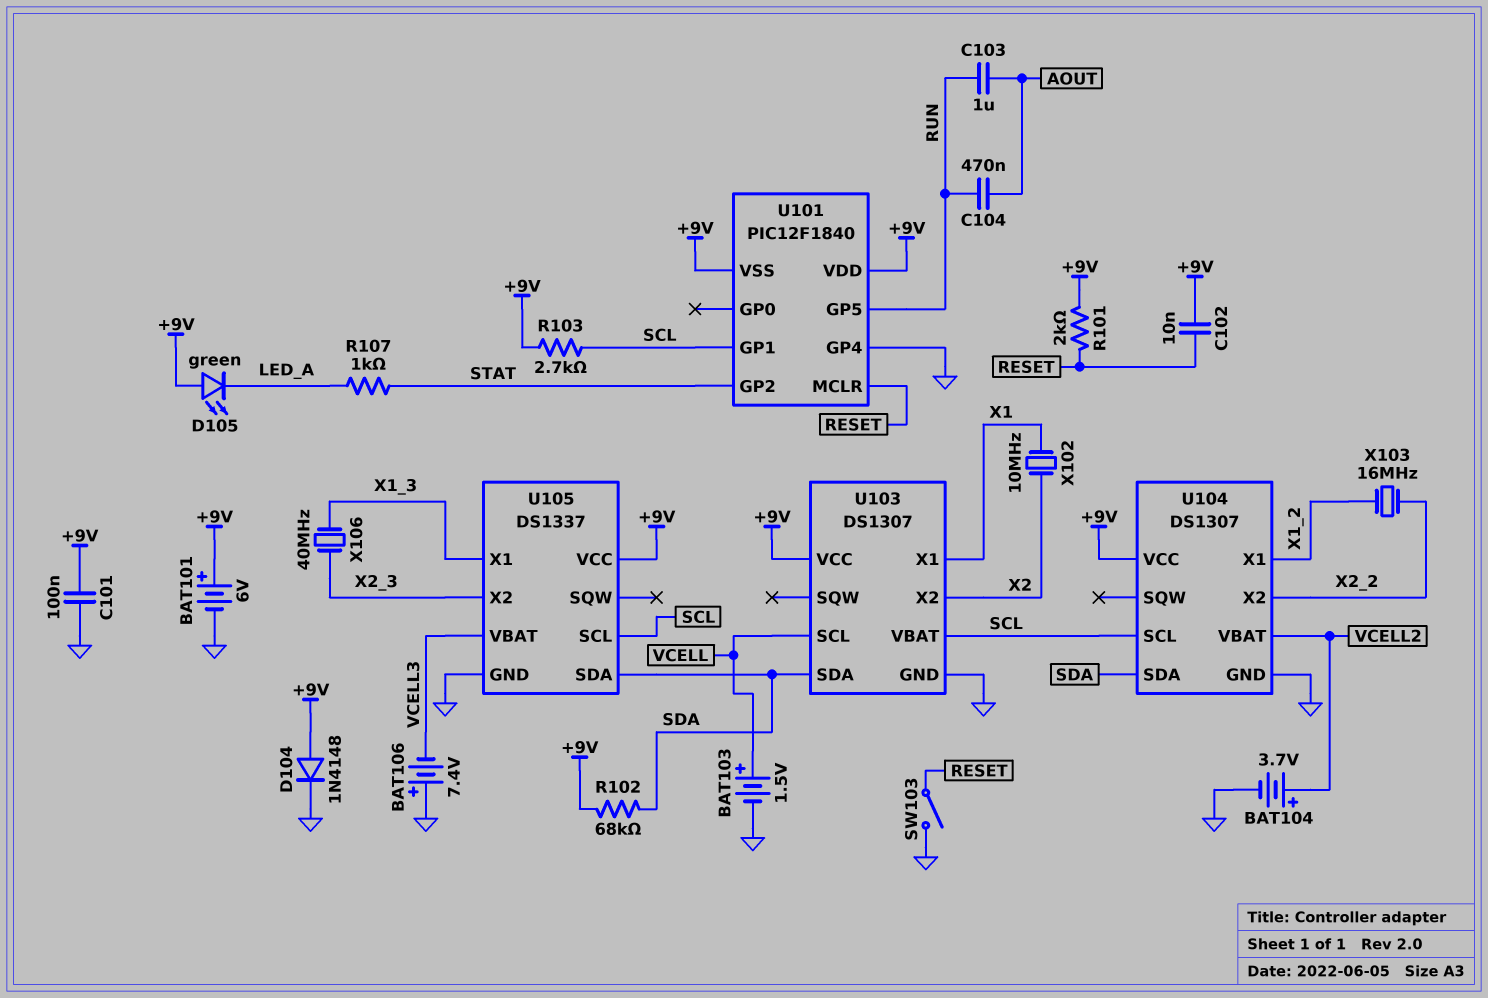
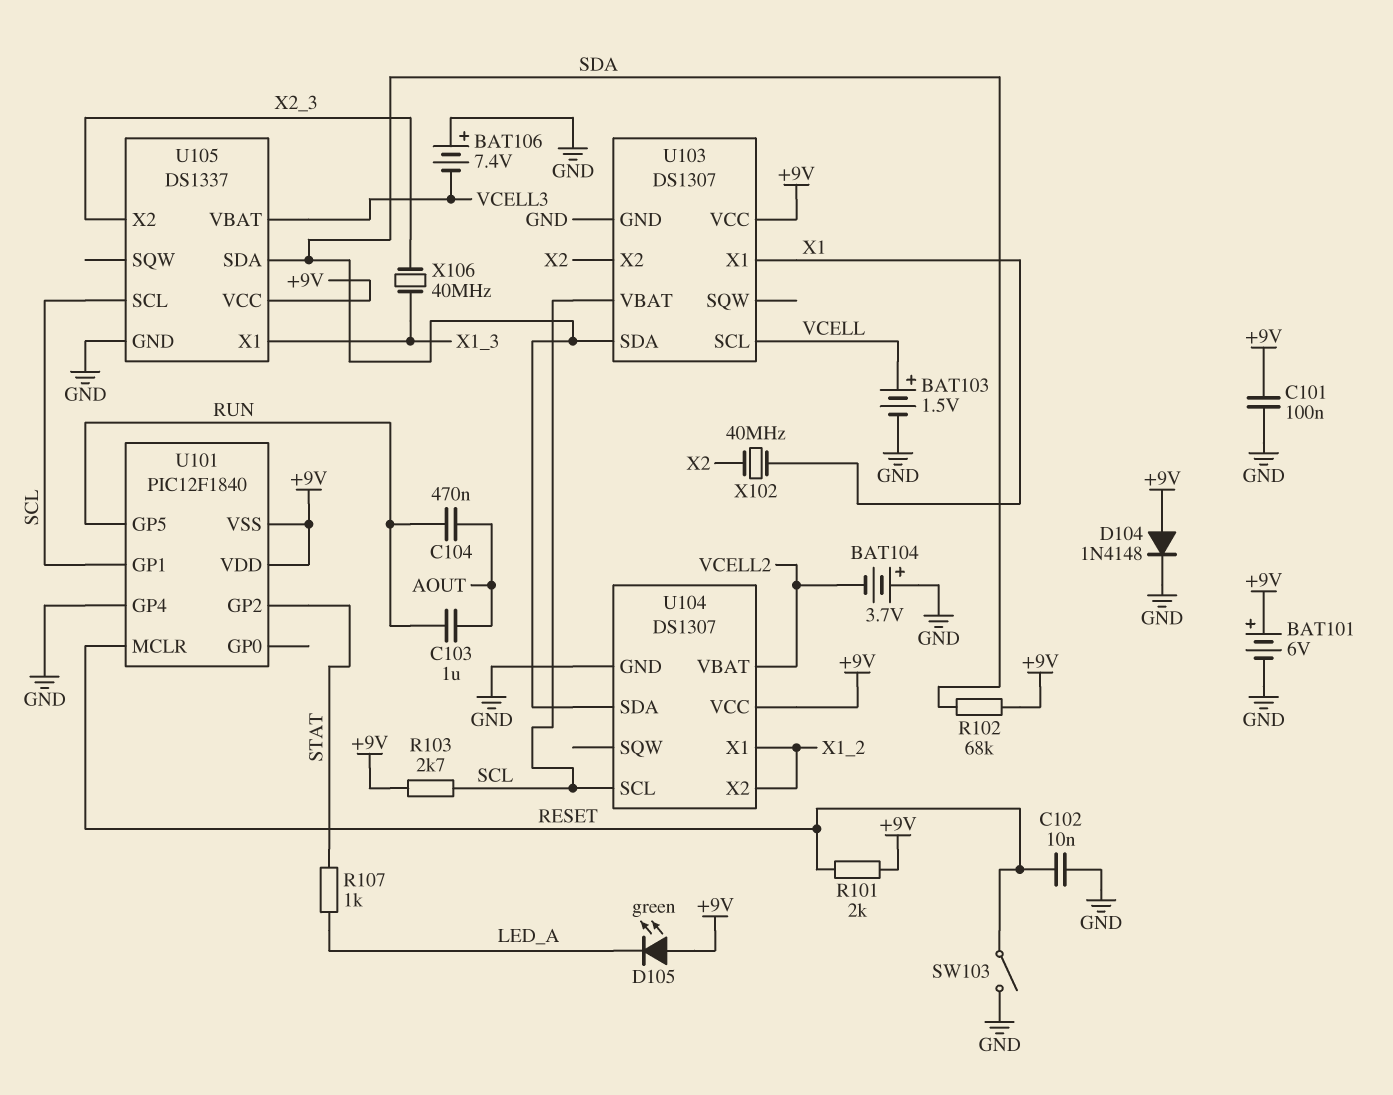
BAT104: 3.7V (plus VCELL2, minus GND) -> 3.7V (plus GND, minus VCELL2)
C102: 10nF (+9V, RESET) -> 10nF (GND, RESET)
U104 pin X2: X2_2 -> X1_2
X102: 10MHz (X1, X2) -> 40MHz (X1, X2)
X103: 16MHz (X1_2, X2_2) -> none

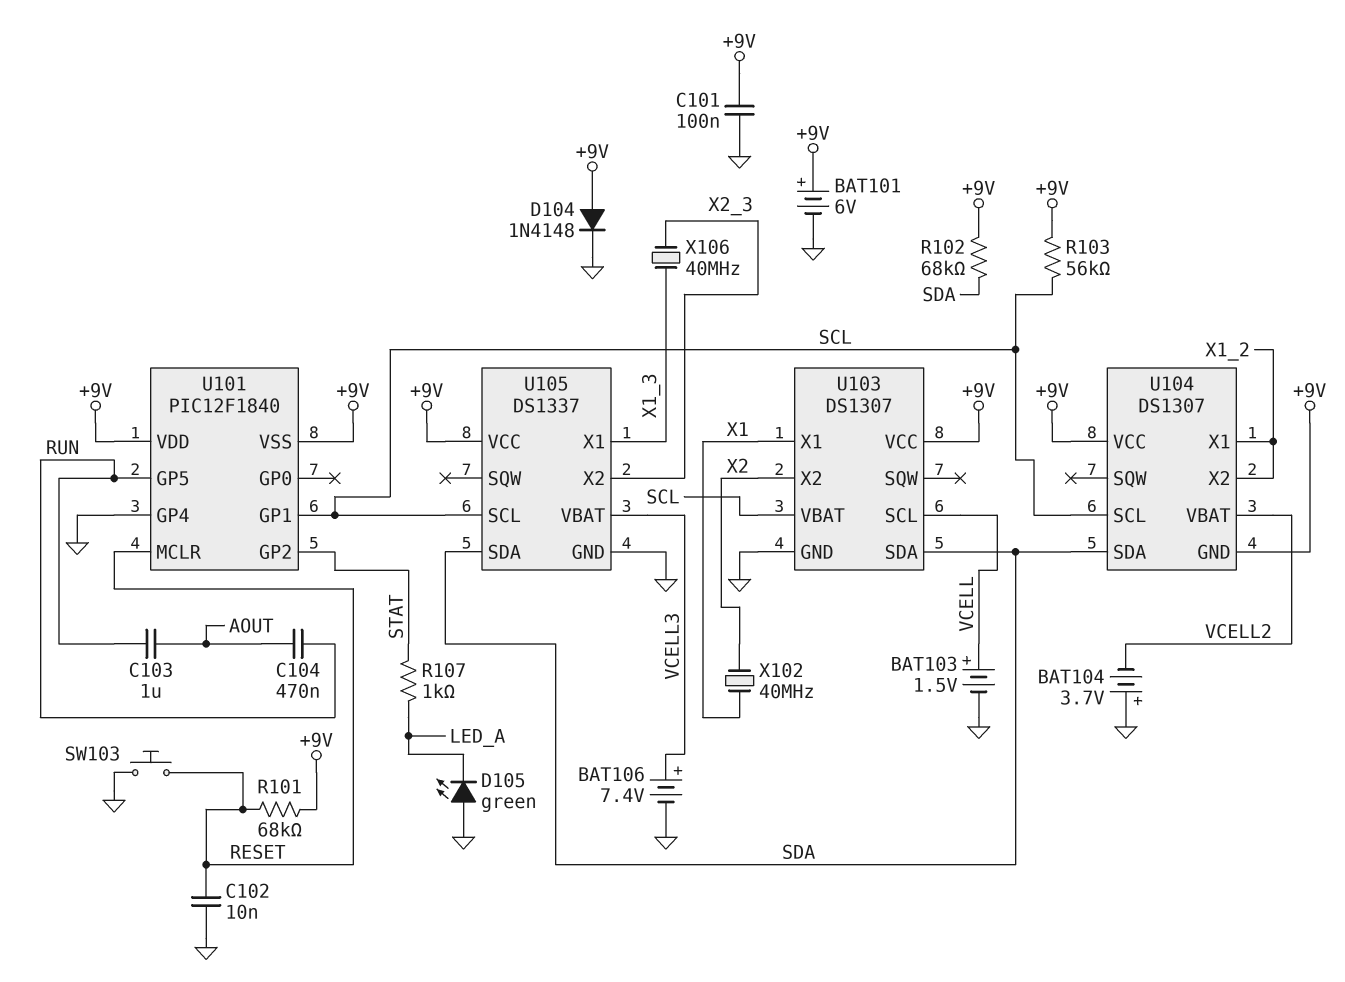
BAT106: 7.4V (plus GND, minus VCELL3) -> 7.4V (plus VCELL3, minus GND)
D105: LED green (A +9V, K LED_A) -> LED green (A GND, K LED_A)
R101: 2k (+9V, RESET) -> 68k (+9V, RESET)
R103: 2.7k (+9V, SCL) -> 56k (+9V, SCL)
SW103: switch (GND, RESET) -> button (GND, RESET)
U104 pin GND: GND -> +9V

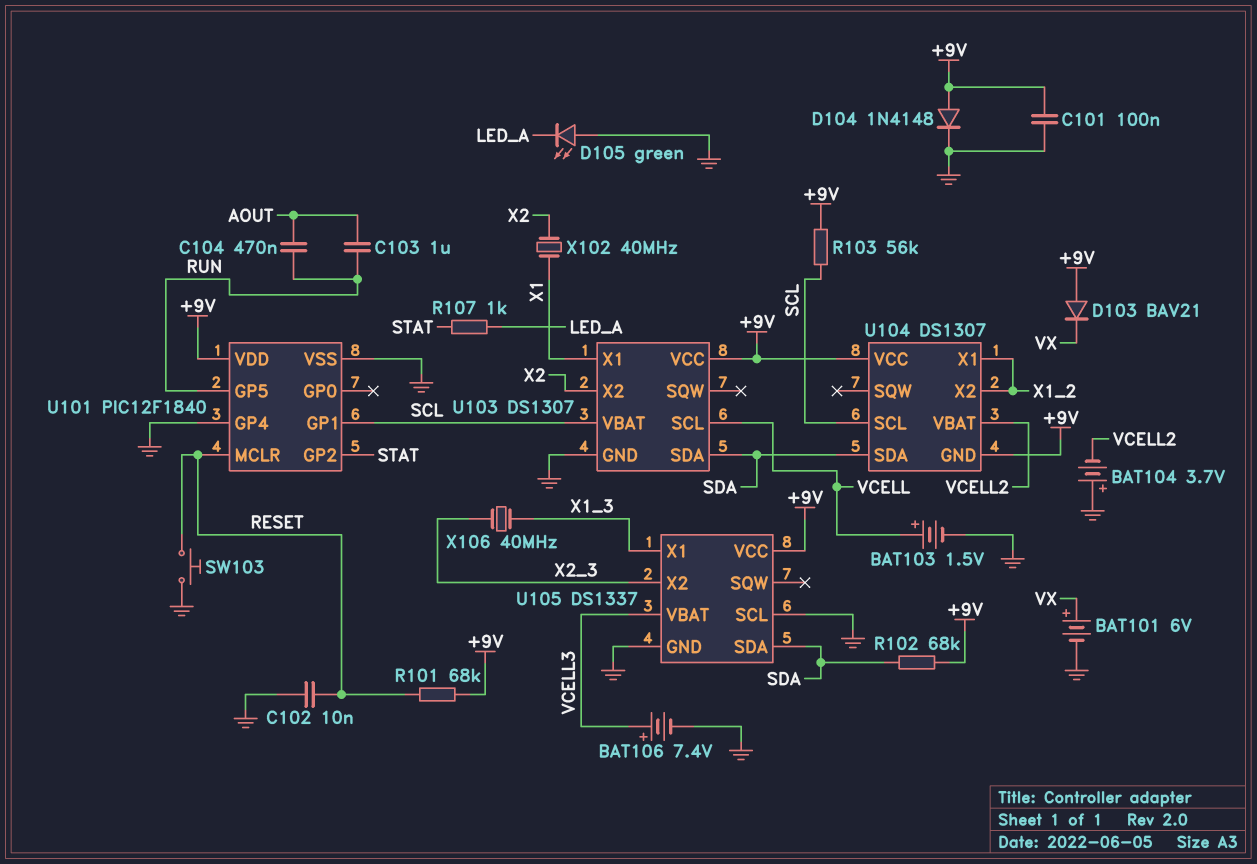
BAT101: 6V (plus +9V, minus GND) -> 6V (plus VX, minus GND)
D103: none -> diode BAV21 (A +9V, K VX)
U101 pin VSS: +9V -> GND
U105 pin SCL: SCL -> GND

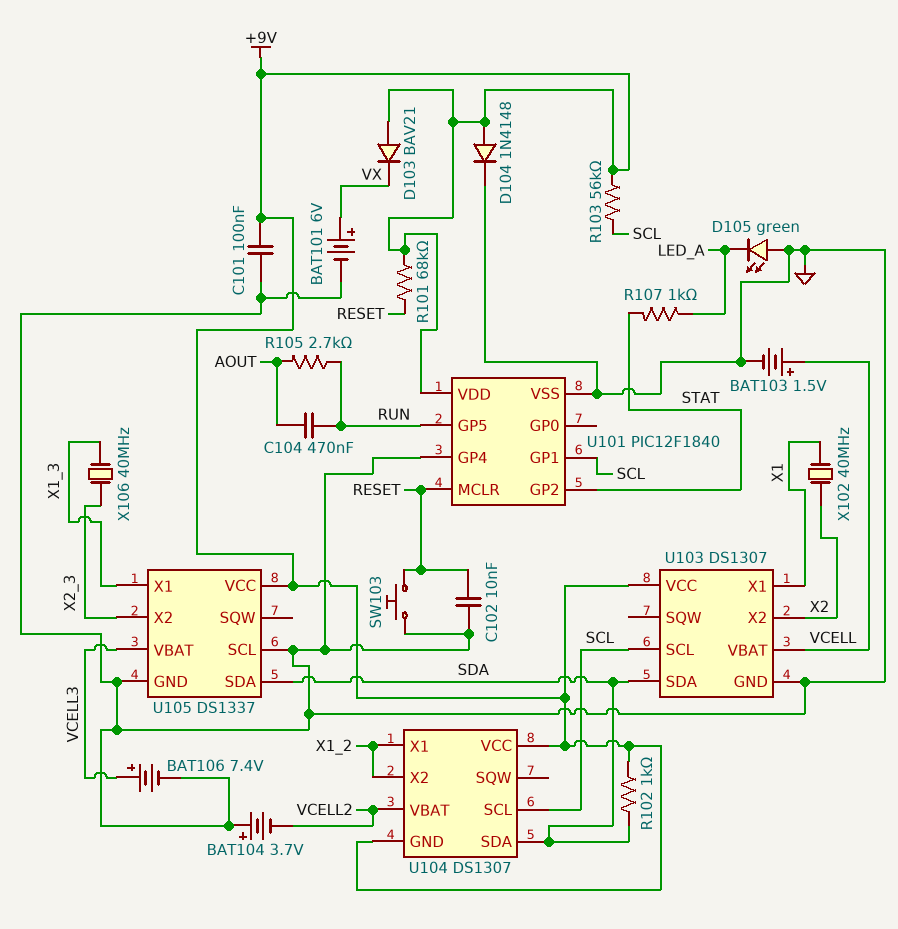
C103: 1uF (AOUT, RUN) -> none
R102: 68k (+9V, SDA) -> 1k (+9V, SDA)
R105: none -> 2.7k (AOUT, RUN)
U103 pin SCL: VCELL -> SCL
U103 pin VBAT: SCL -> VCELL

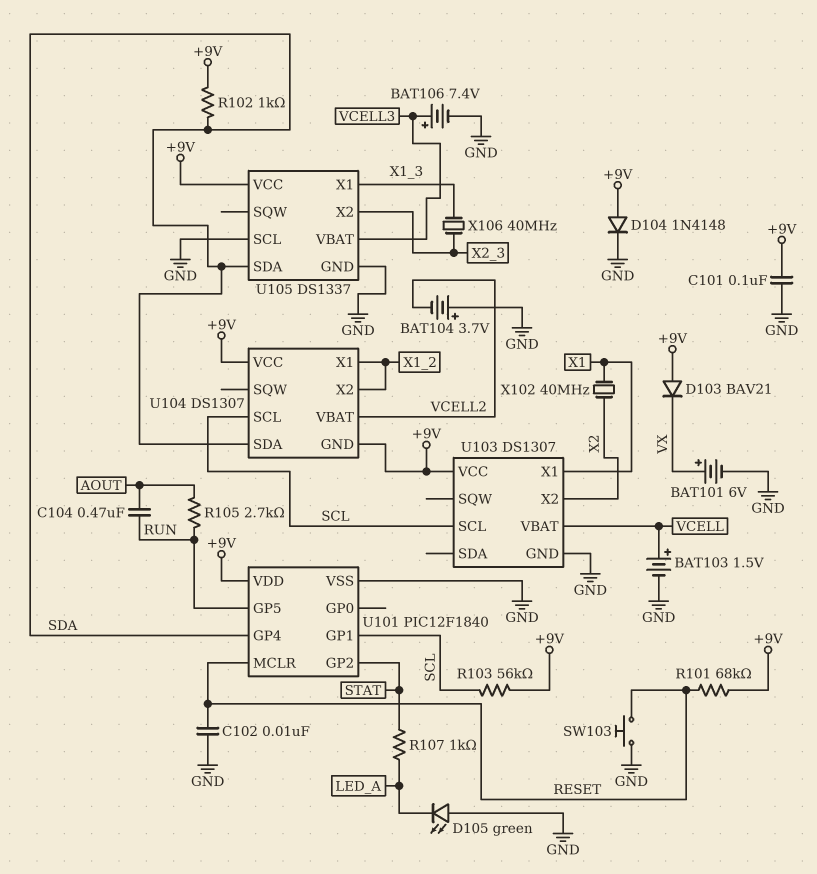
U101 pin GP4: GND -> SDA
U103 pin SDA: SDA -> none

